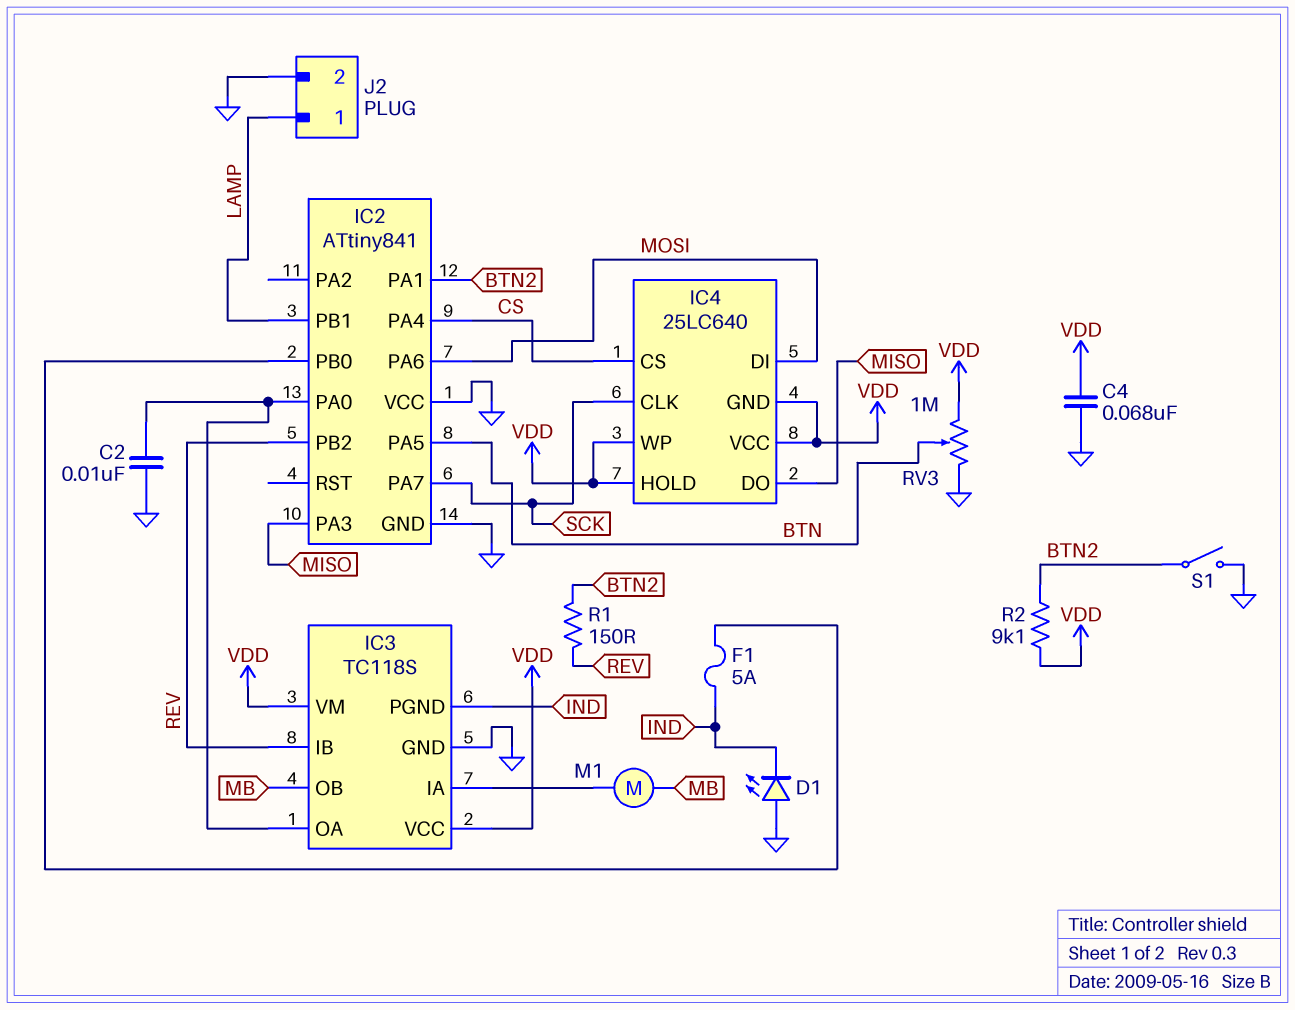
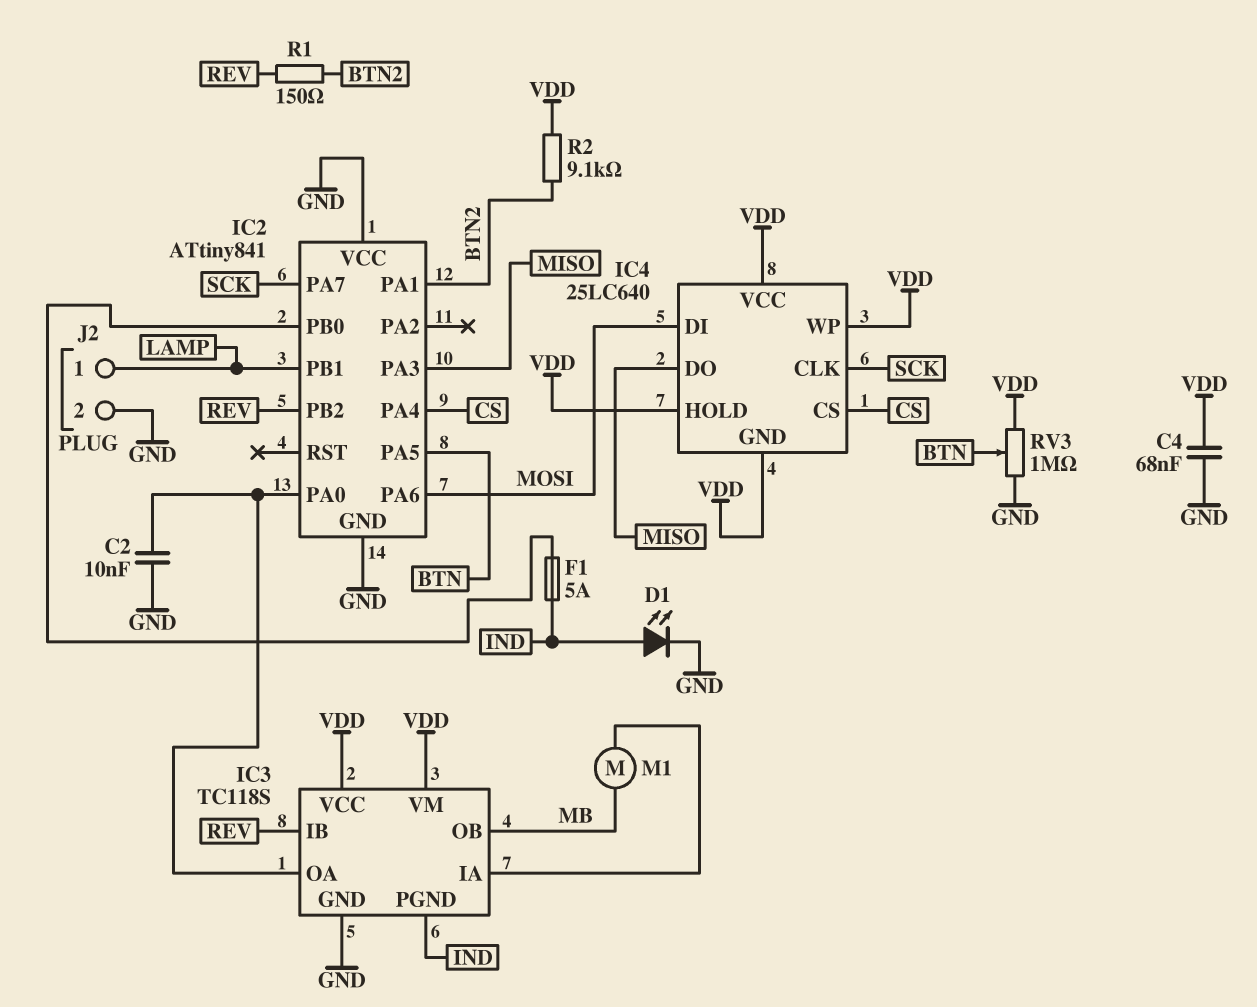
D1: LED (A GND, K IND) -> LED (A IND, K GND)
S1: switch (BTN2, GND) -> none

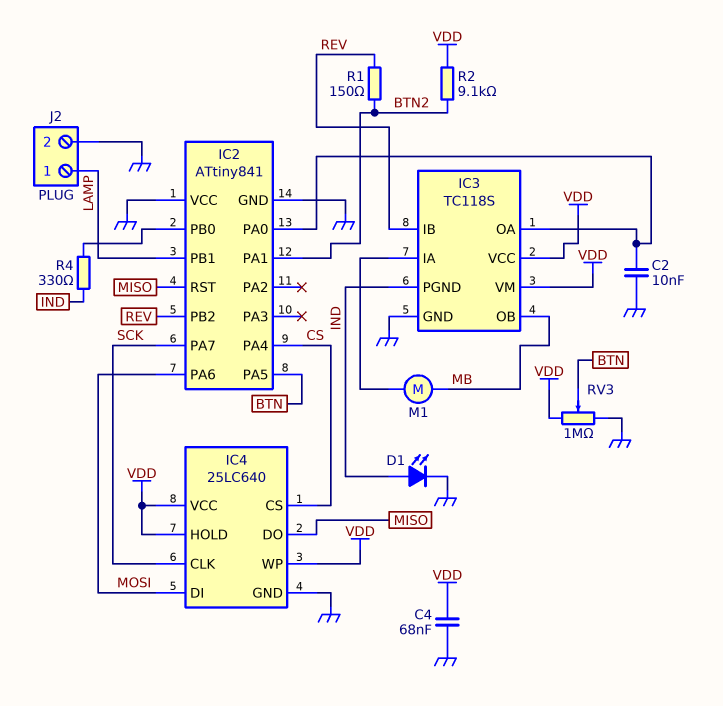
F1: 5A (IC2/PB0, IND) -> none
IC2 pin PA3: MISO -> none
IC2 pin RST: none -> MISO
IC4 pin GND: VDD -> GND
R4: none -> 330 (IC2/PB0, IND)

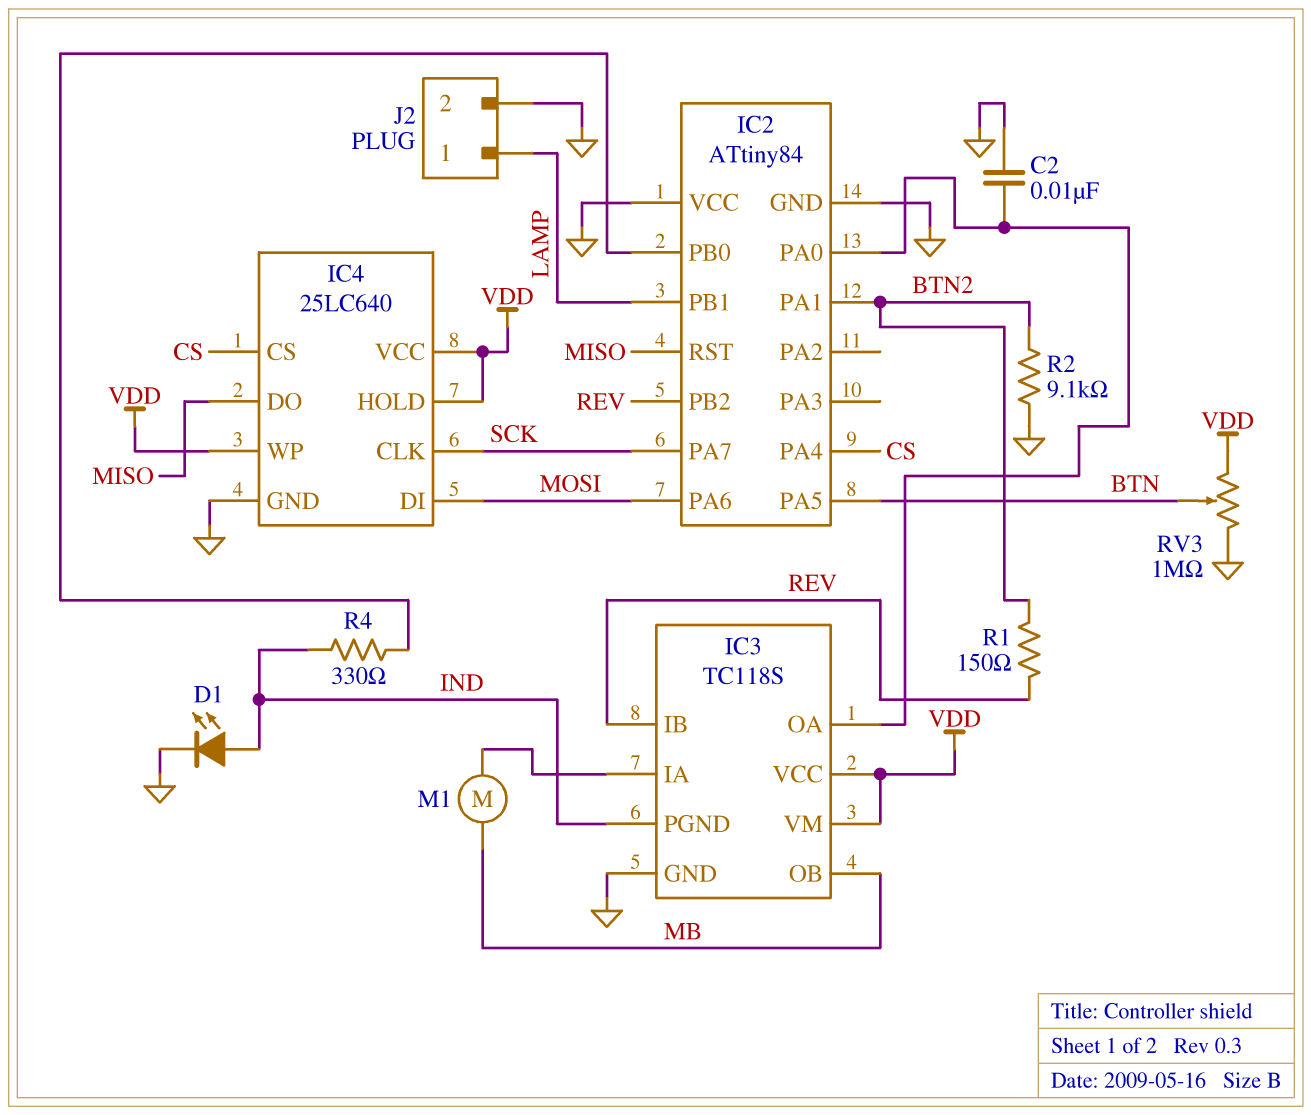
C4: 68nF (GND, VDD) -> none
IC2: ATtiny841 -> ATtiny84
R2: 9.1k (BTN2, VDD) -> 9.1k (BTN2, GND)

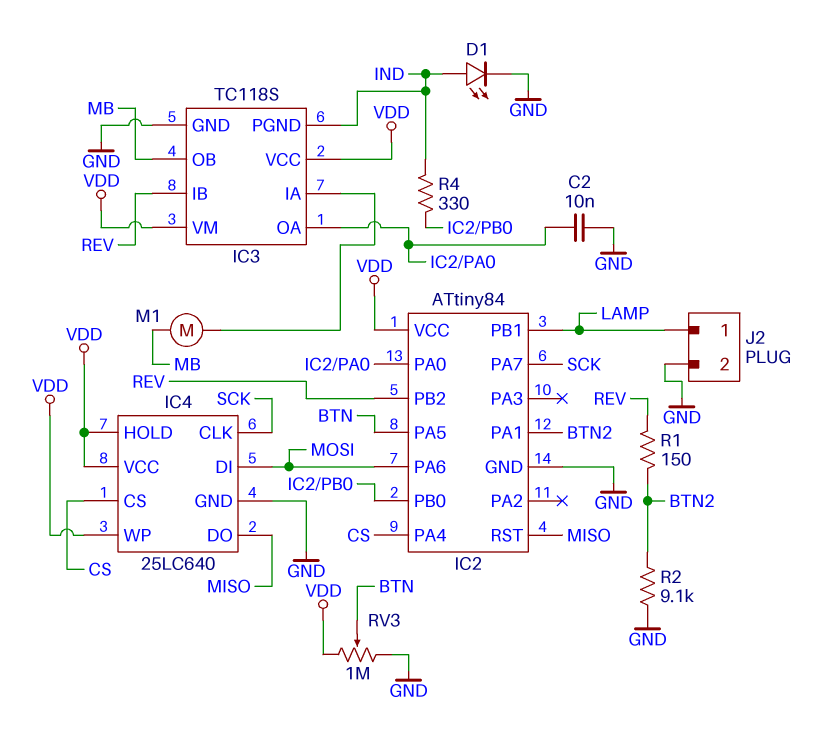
IC2 pin VCC: GND -> VDD

